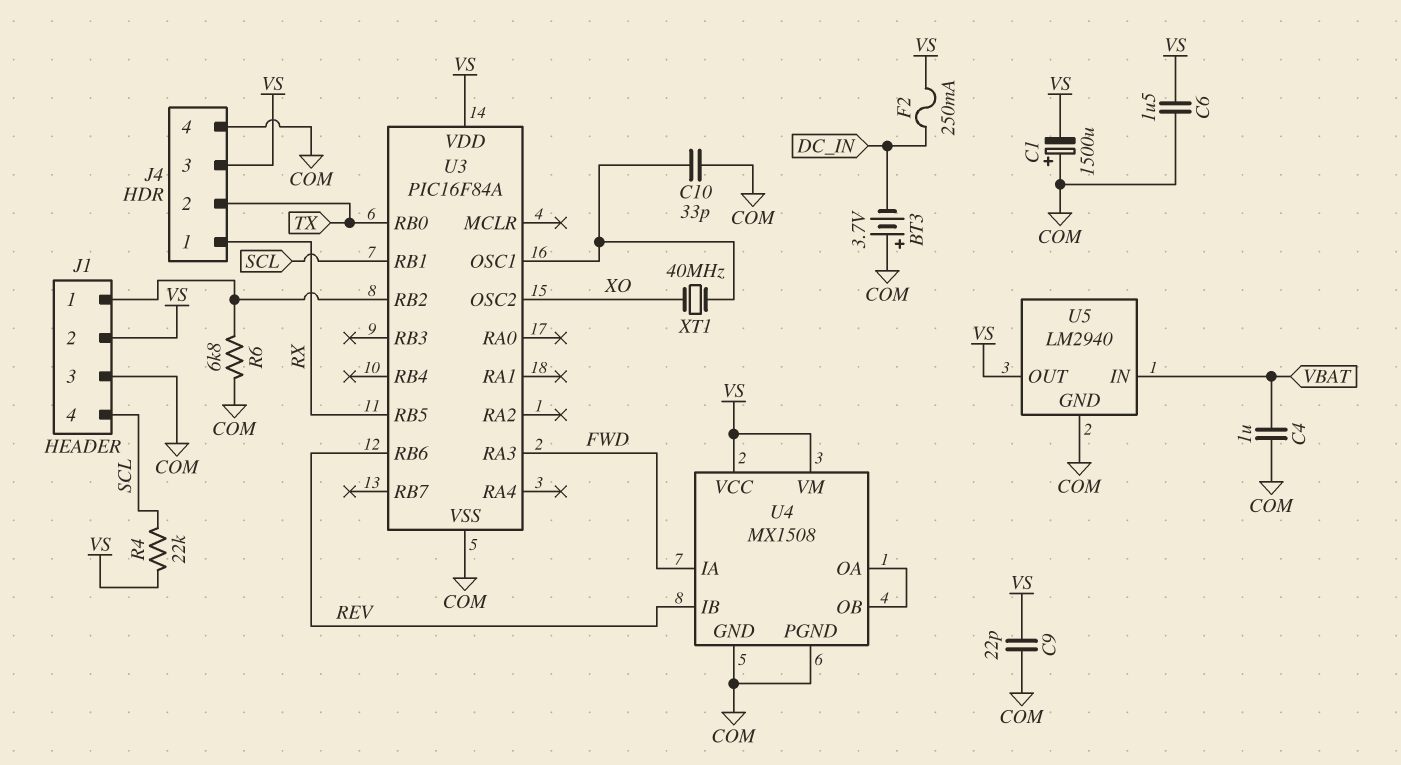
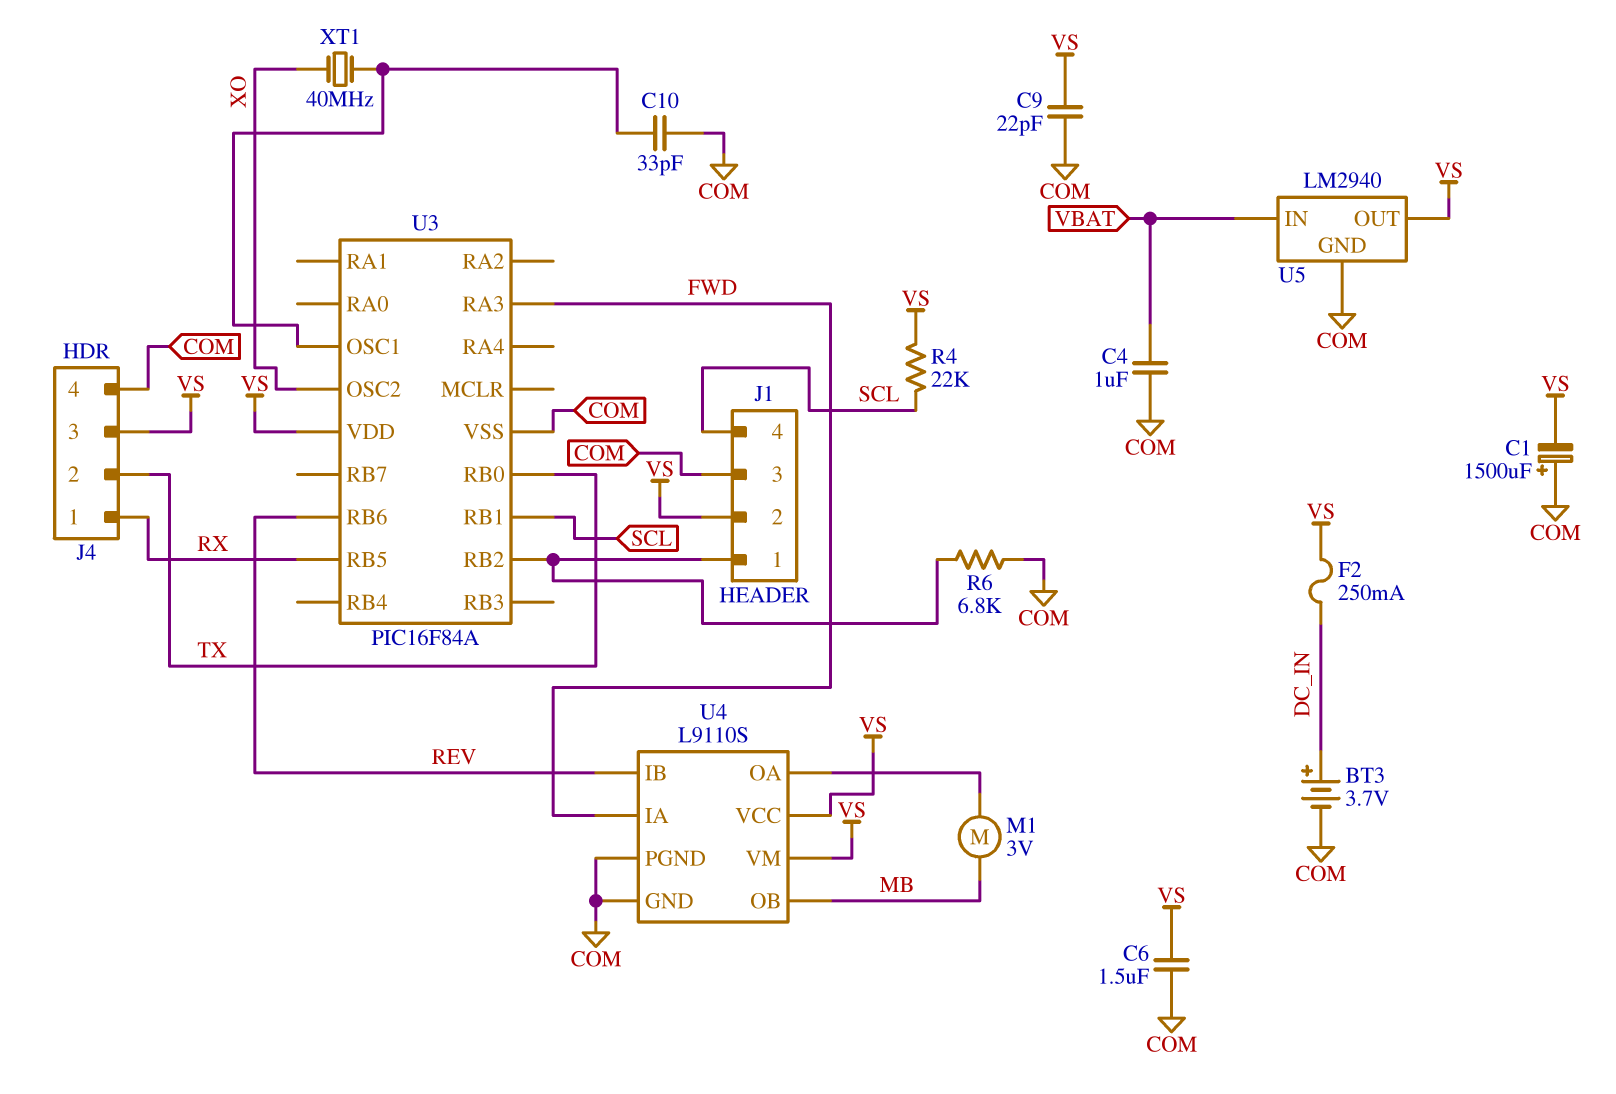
BT3: 3.7V (plus COM, minus DC_IN) -> 3.7V (plus DC_IN, minus COM)
M1: none -> motor 3V (MB, U4/OA)
U4: MX1508 -> L9110S
U4 pin OB: U4/OA -> MB

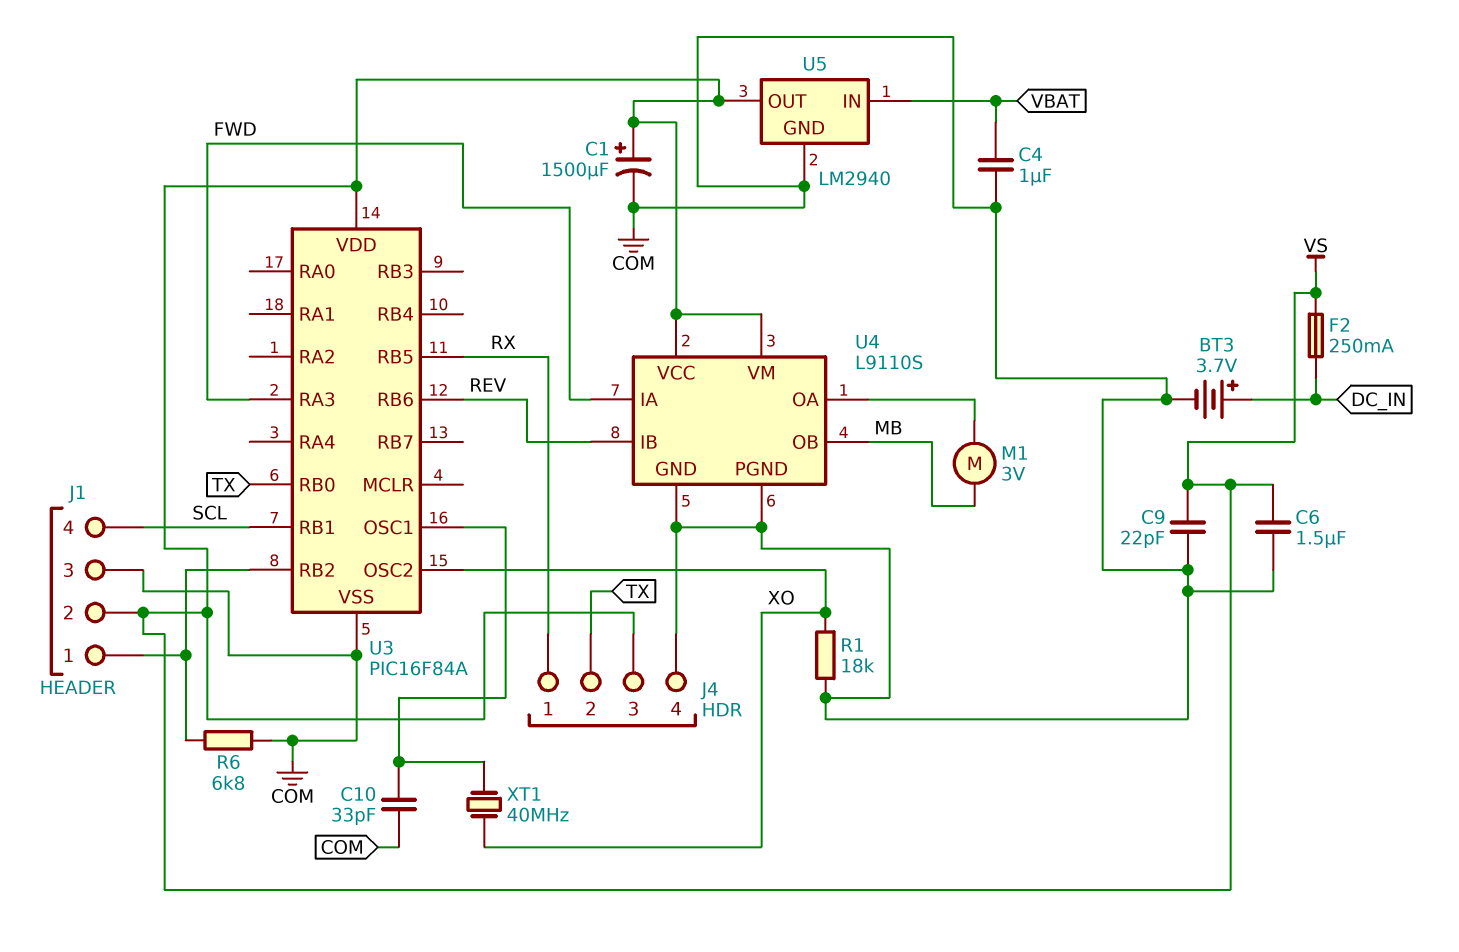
C1: 1500uF (plus COM, minus VS) -> 1500uF (plus VS, minus COM)
R1: none -> 18k (COM, XO)
R4: 22k (SCL, VS) -> none

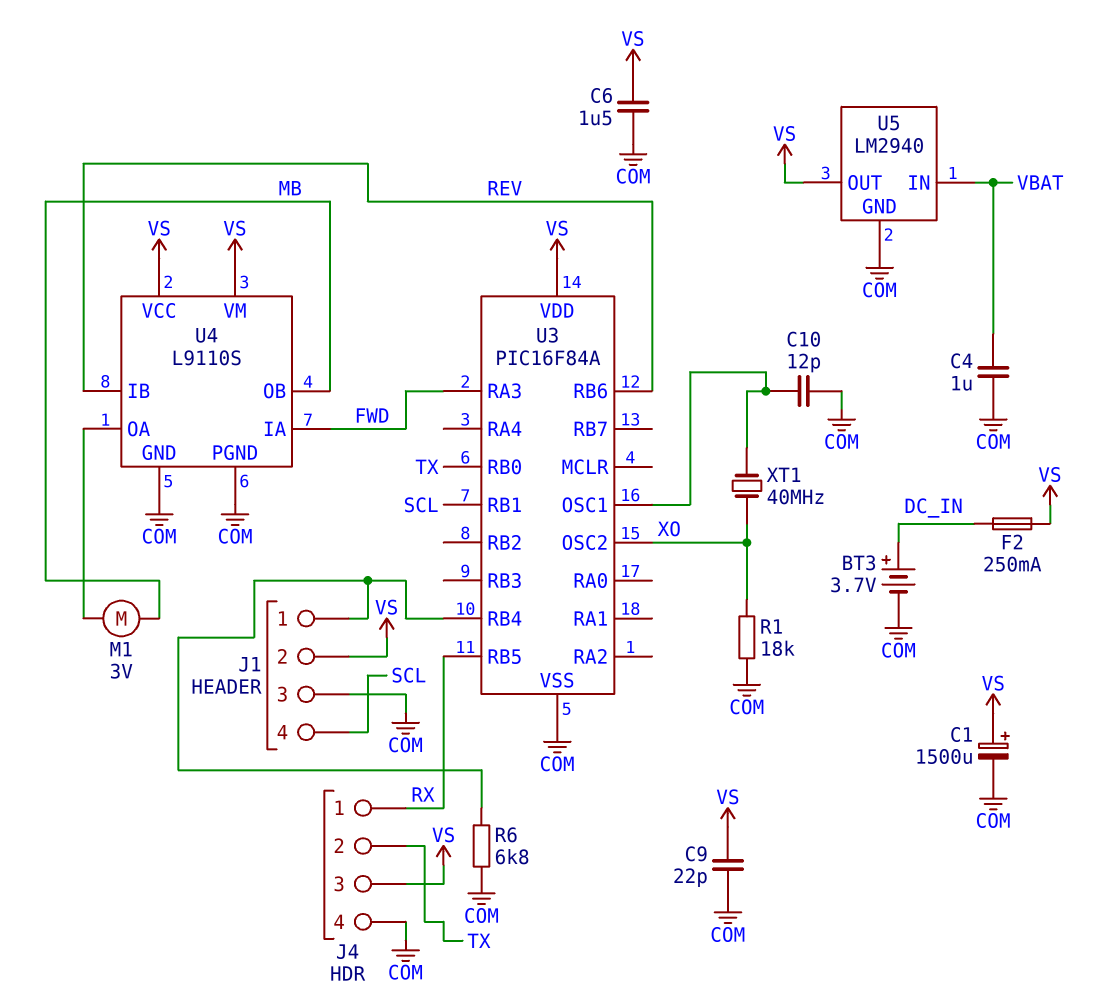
C10: 33pF (COM, U3/OSC1) -> 12pF (COM, U3/OSC1)
U3 pin RB2: J1/1 -> none
U3 pin RB4: none -> J1/1

